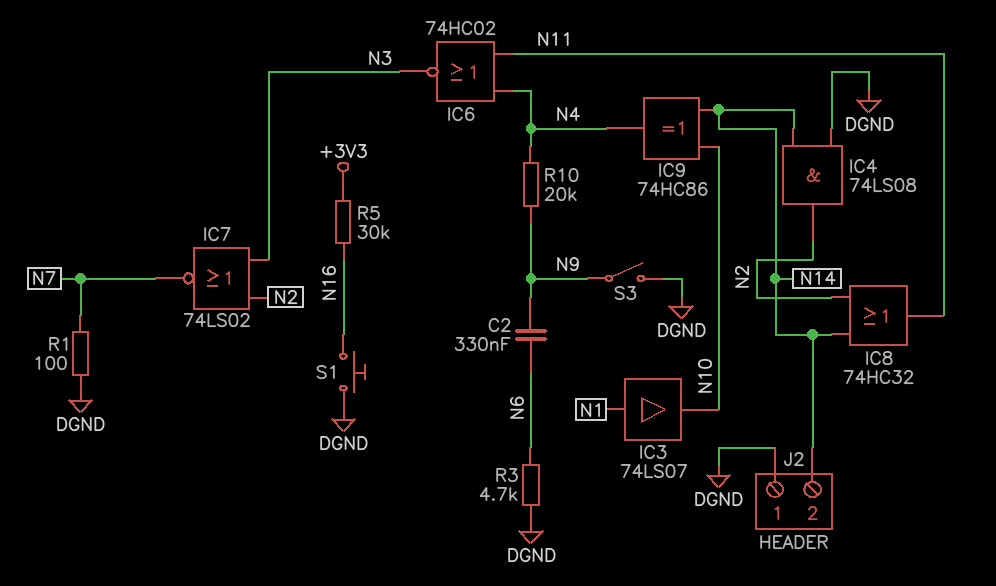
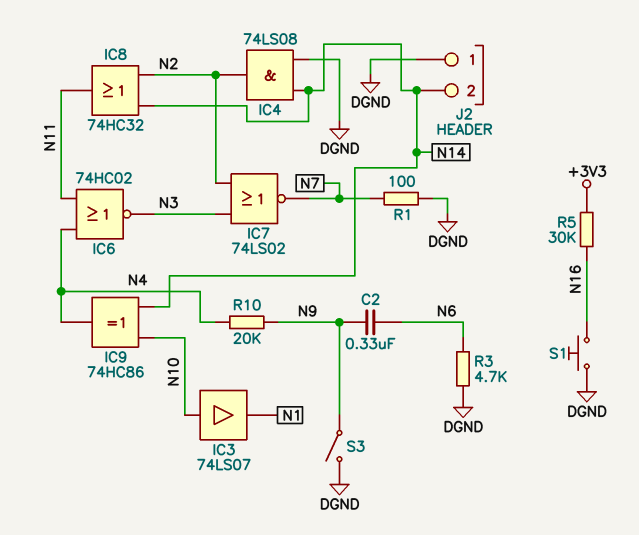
IC3: buffer 74LS07 (in N1, out N10) -> buffer 74LS07 (in N10, out N1)

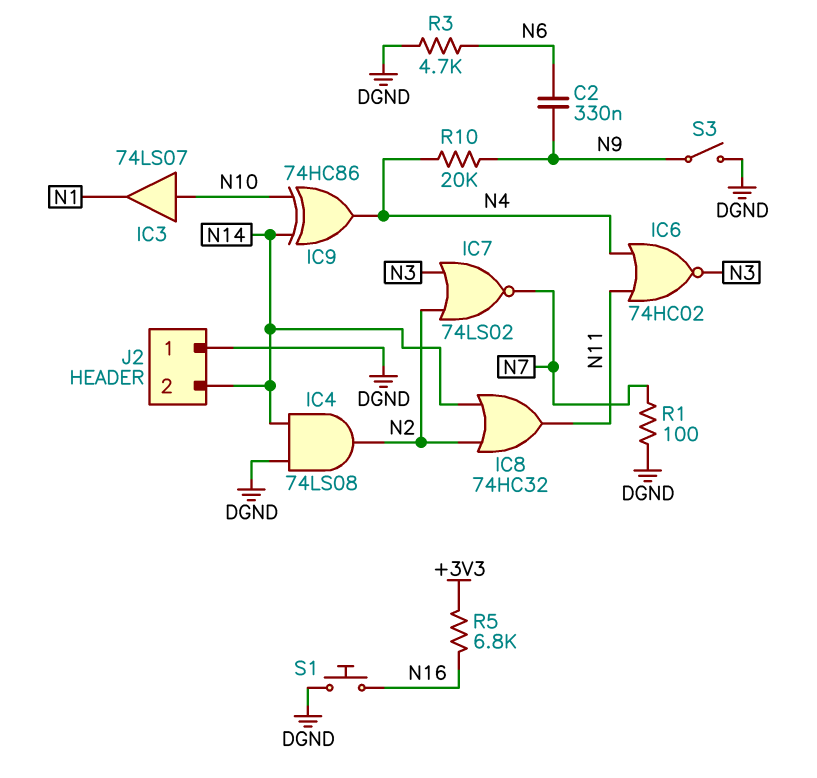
R5: 30k (+3V3, N16) -> 6.8k (+3V3, N16)

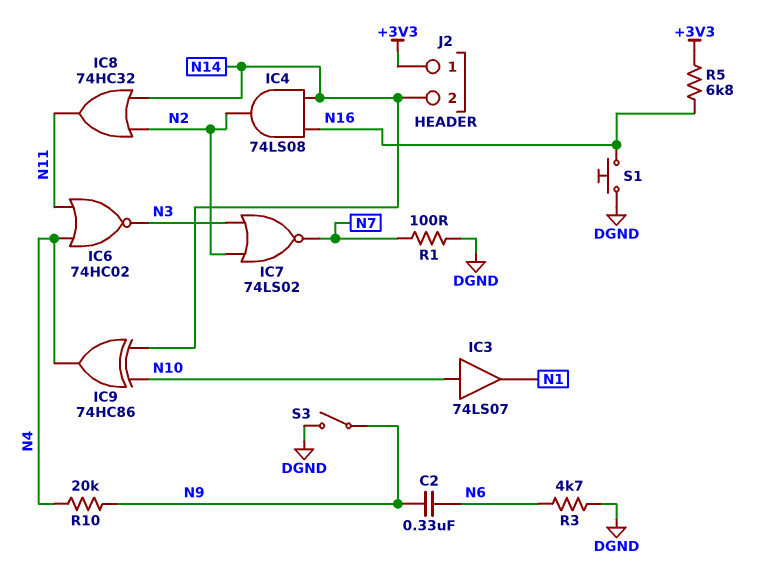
IC4: AND 74LS08 (in DGND, in N14, out N2) -> AND 74LS08 (in N14, in N16, out N2)
J2 pin 1: DGND -> +3V3

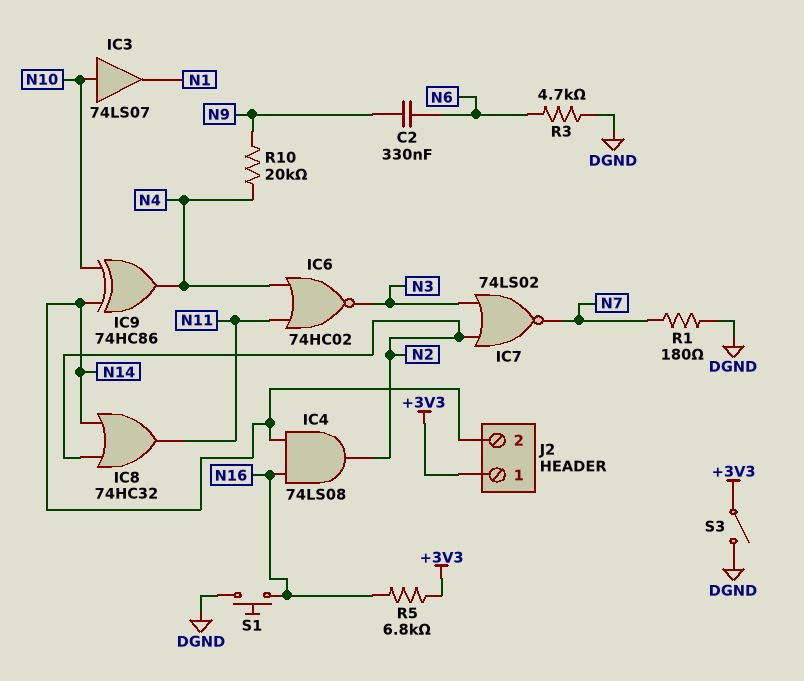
R1: 100 (DGND, N7) -> 180 (DGND, N7)
S3: switch (DGND, N9) -> switch (+3V3, DGND)

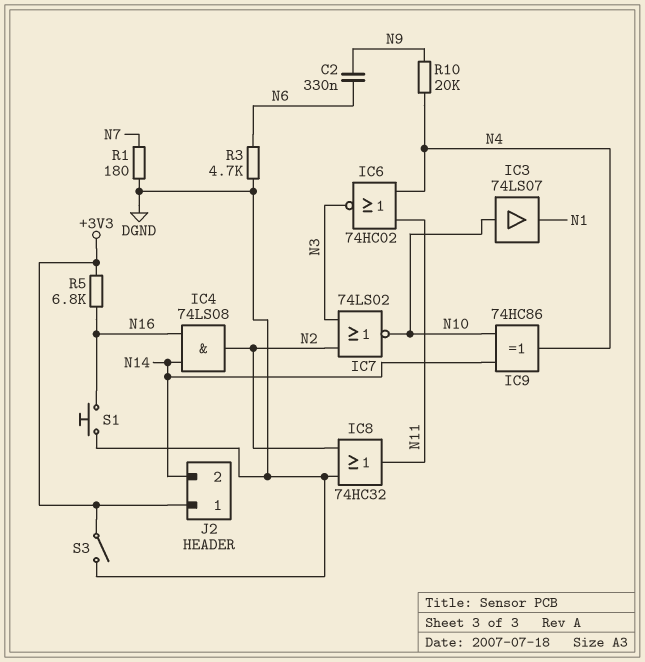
IC7: NOR 74LS02 (in N2, in N3, out N7) -> NOR 74LS02 (in N2, in N3, out N10)
IC8: OR 74HC32 (in N2, in N14, out N11) -> OR 74HC32 (in DGND, in N2, out N11)

